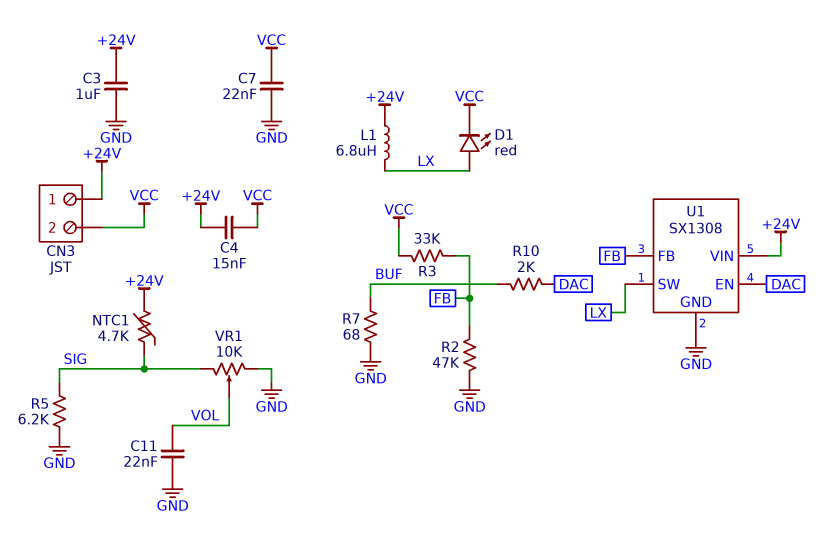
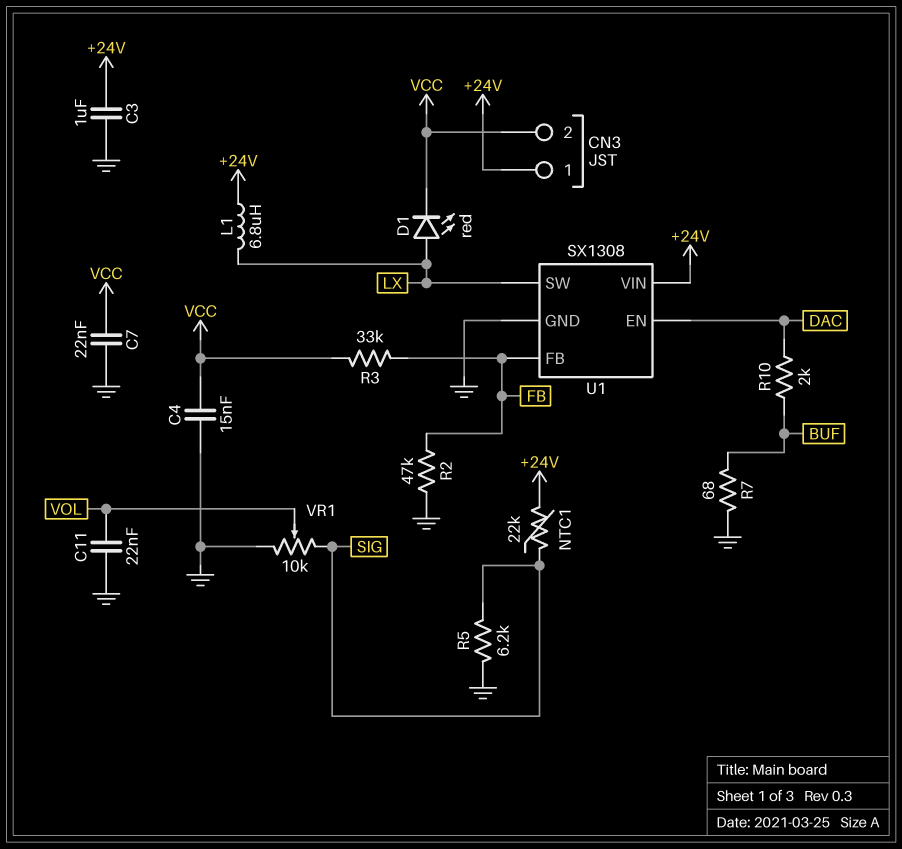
C4: 15nF (+24V, VCC) -> 15nF (GND, VCC)
NTC1: 4.7k (+24V, SIG) -> 22k (+24V, SIG)

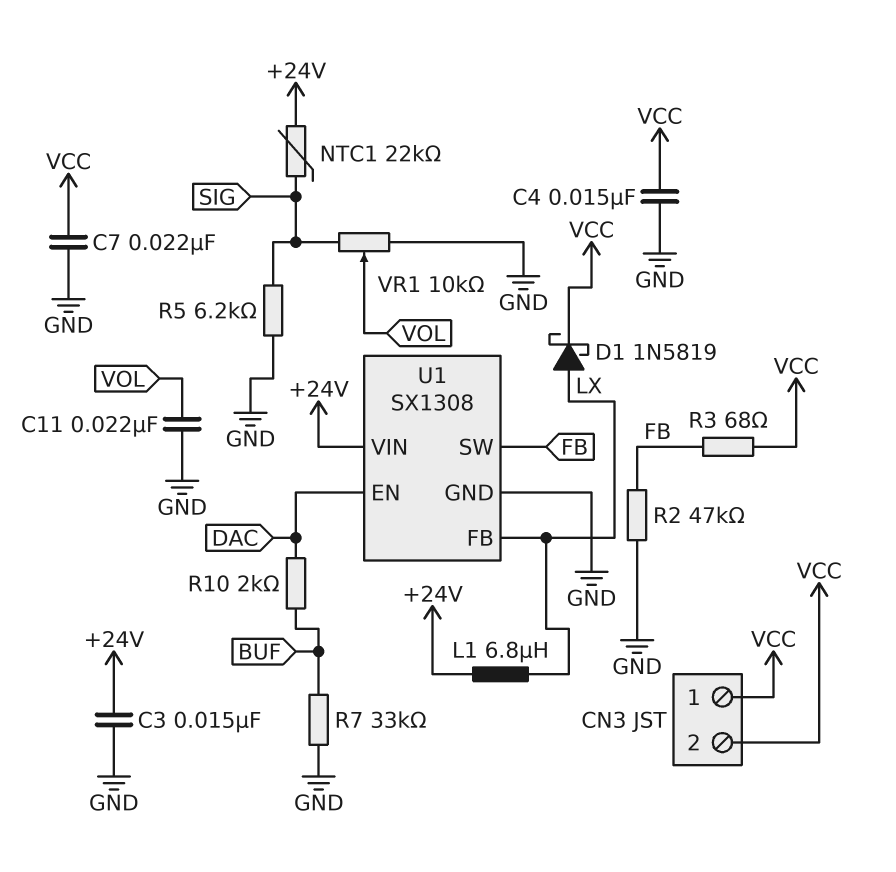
C3: 1uF (+24V, GND) -> 15nF (+24V, GND)
CN3 pin 1: +24V -> VCC
D1: LED red (A LX, K VCC) -> schottky 1N5819 (A LX, K VCC)
R3: 33k (FB, VCC) -> 68 (FB, VCC)
R7: 68 (BUF, GND) -> 33k (BUF, GND)
U1 pin FB: FB -> LX
U1 pin SW: LX -> FB

